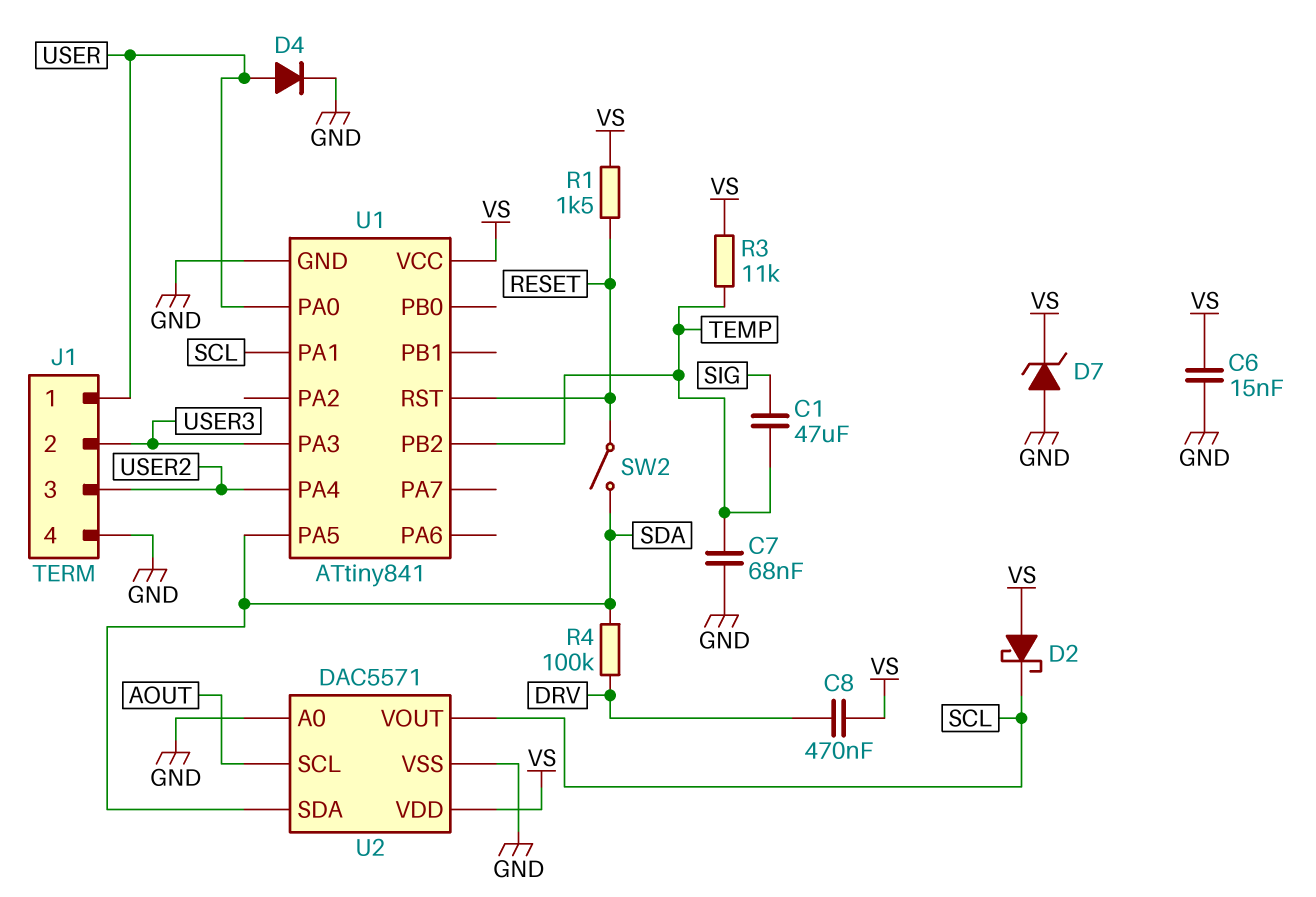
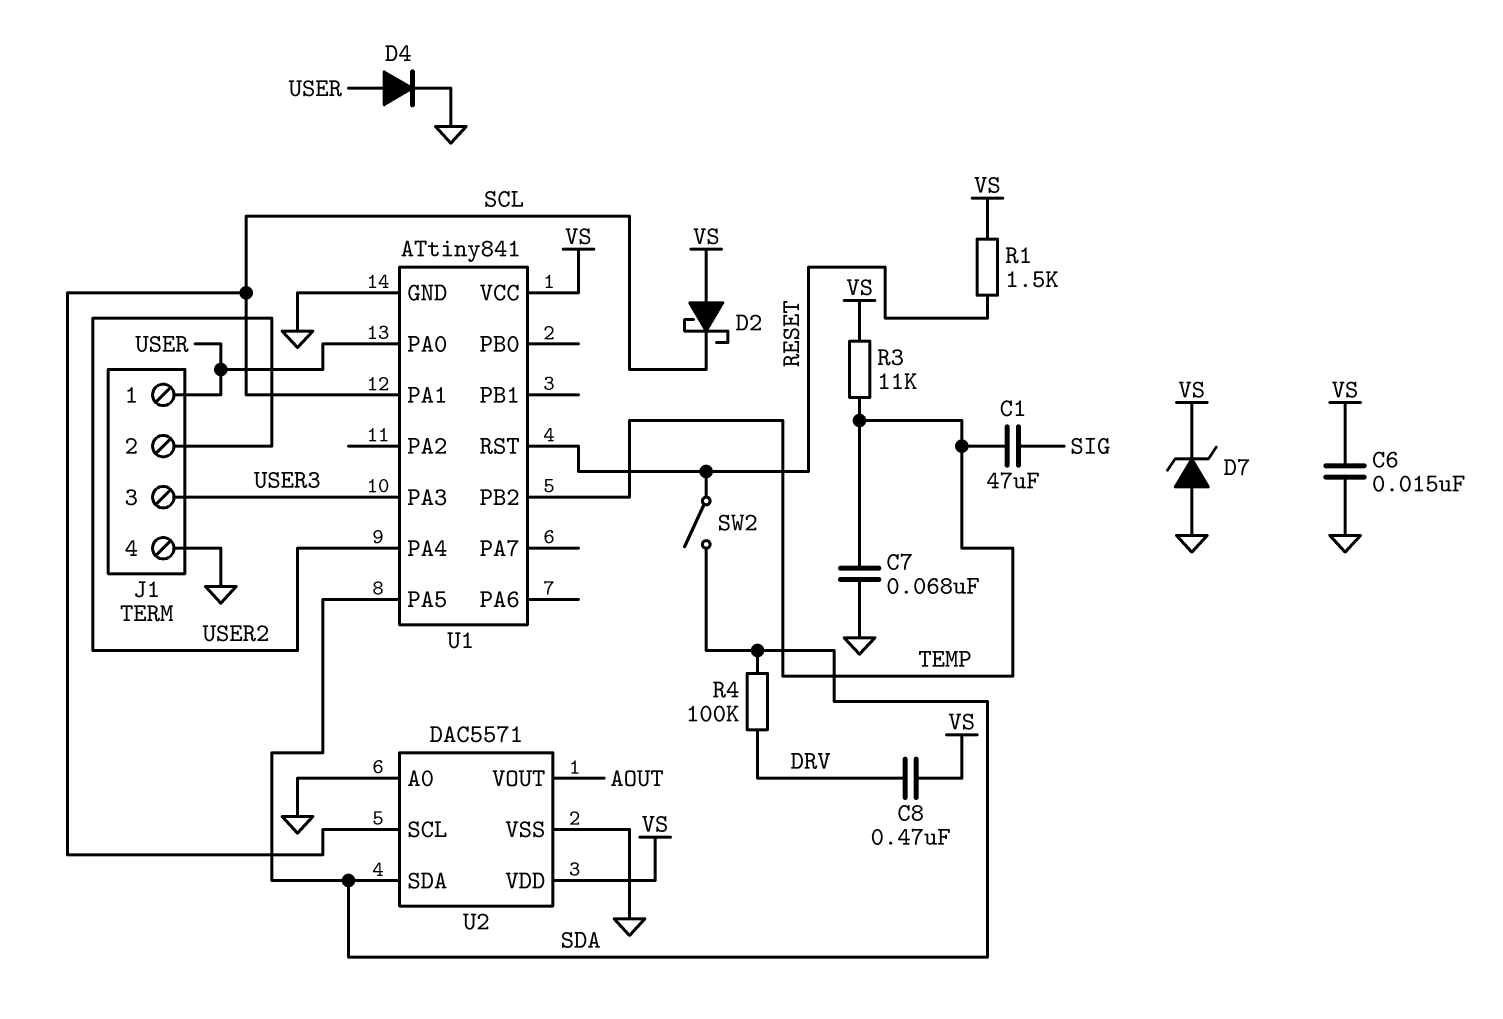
J1 pin 2: USER3 -> USER2
J1 pin 3: USER2 -> USER3
U2 pin SCL: AOUT -> SCL
U2 pin VOUT: SCL -> AOUT

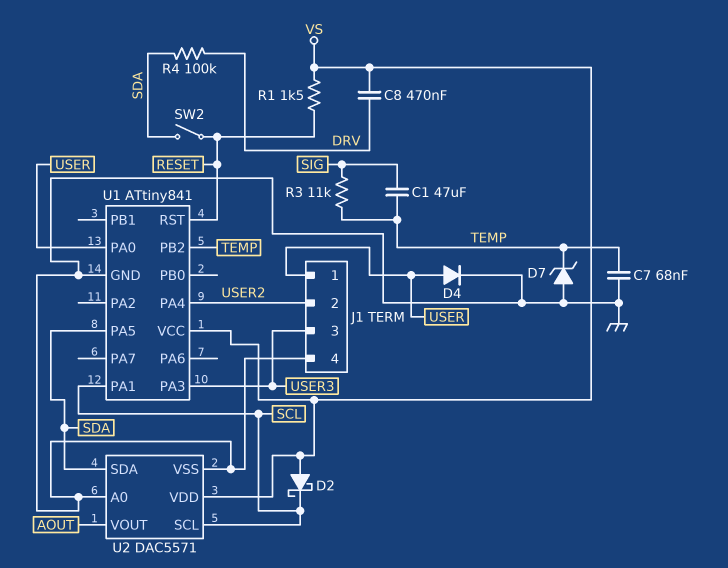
C6: 15nF (GND, VS) -> none
D7: zener (A GND, K VS) -> zener (A GND, K TEMP)
R3: 11k (TEMP, VS) -> 11k (SIG, TEMP)

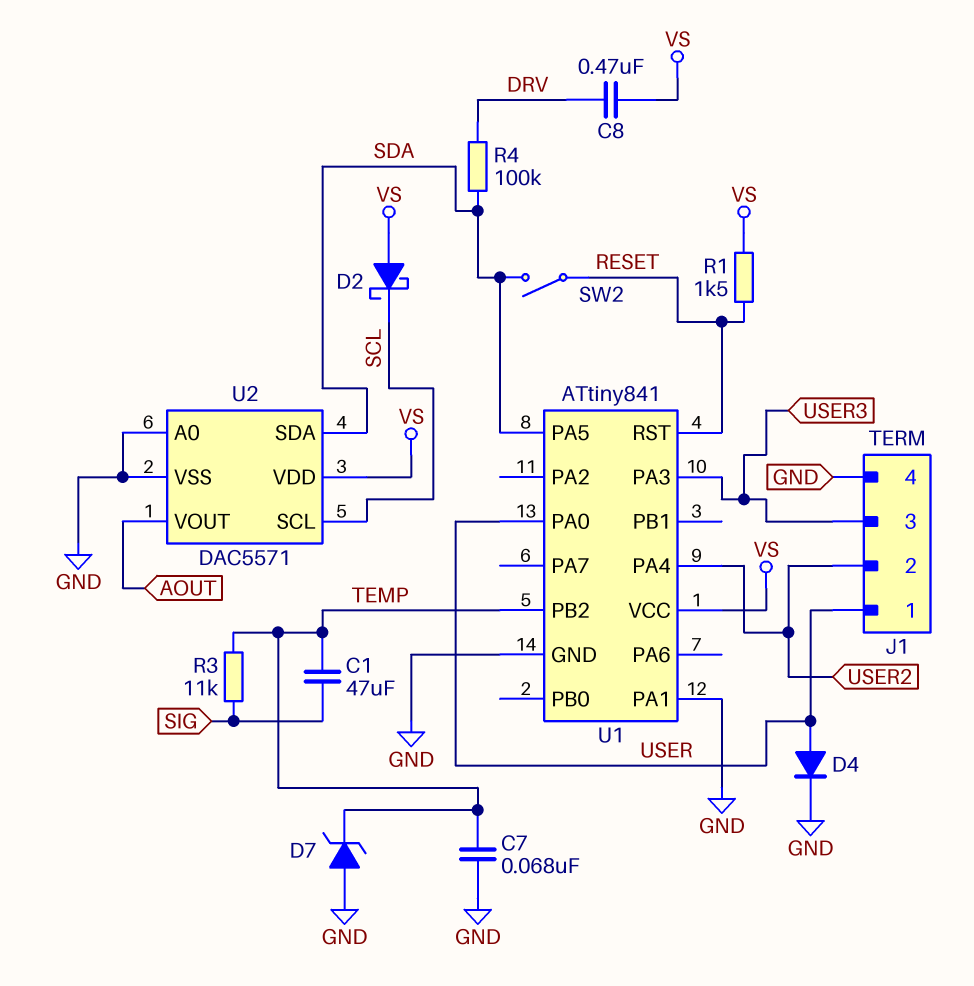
U1 pin PA1: SCL -> GND

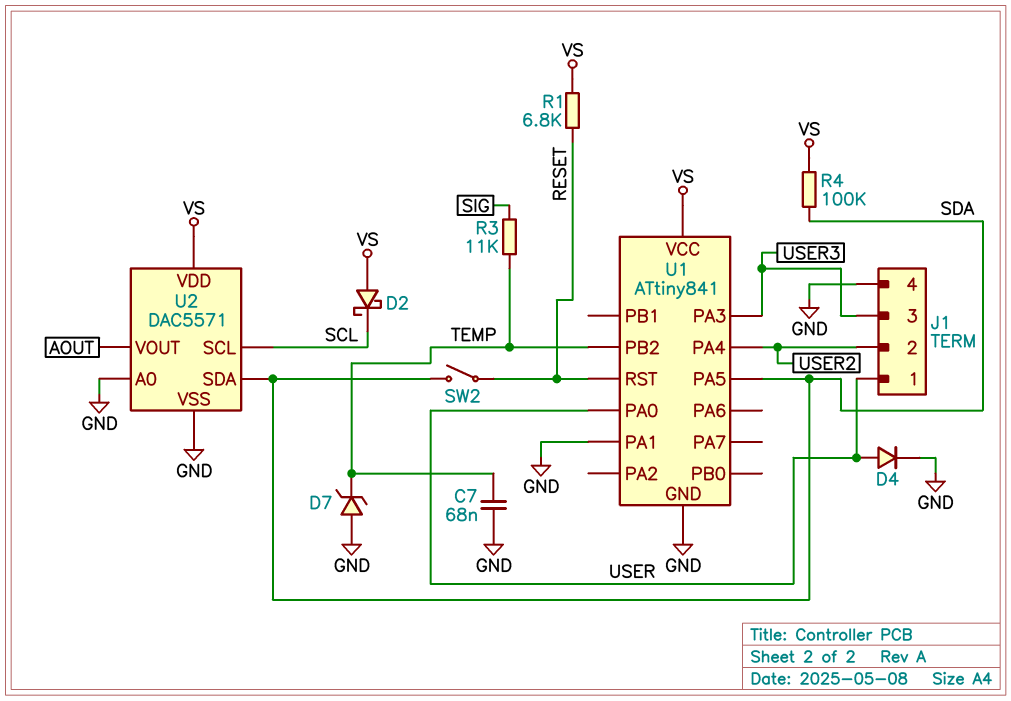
C1: 47uF (SIG, TEMP) -> none
C8: 470nF (DRV, VS) -> none
R1: 1.5k (RESET, VS) -> 6.8k (RESET, VS)
R4: 100k (DRV, SDA) -> 100k (SDA, VS)

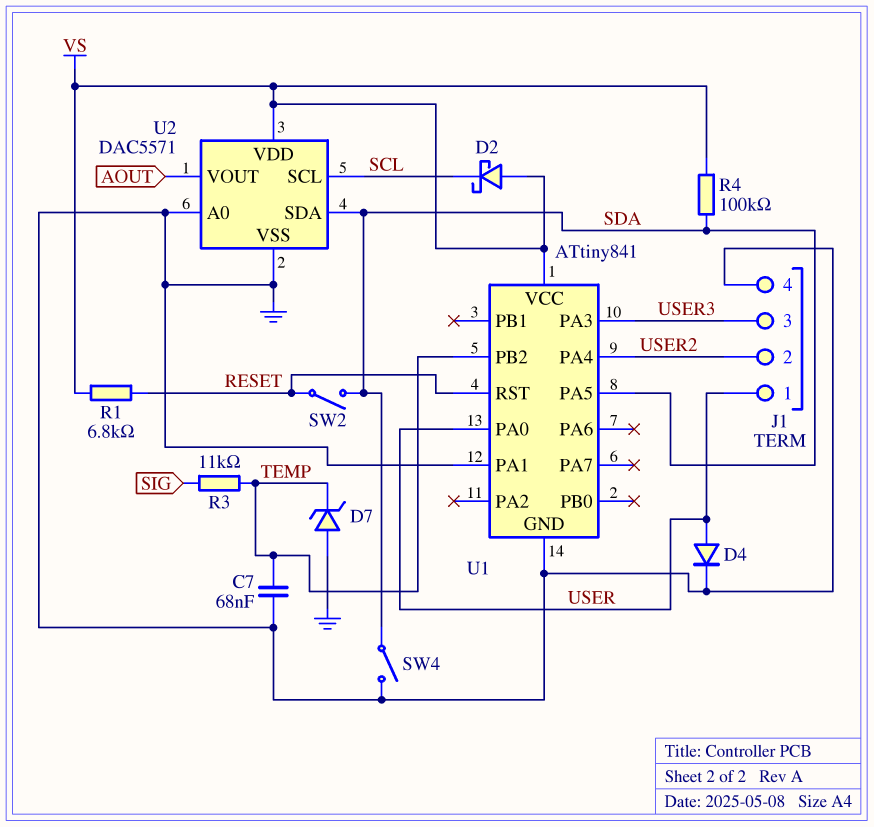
SW4: none -> switch (GND, SDA)

